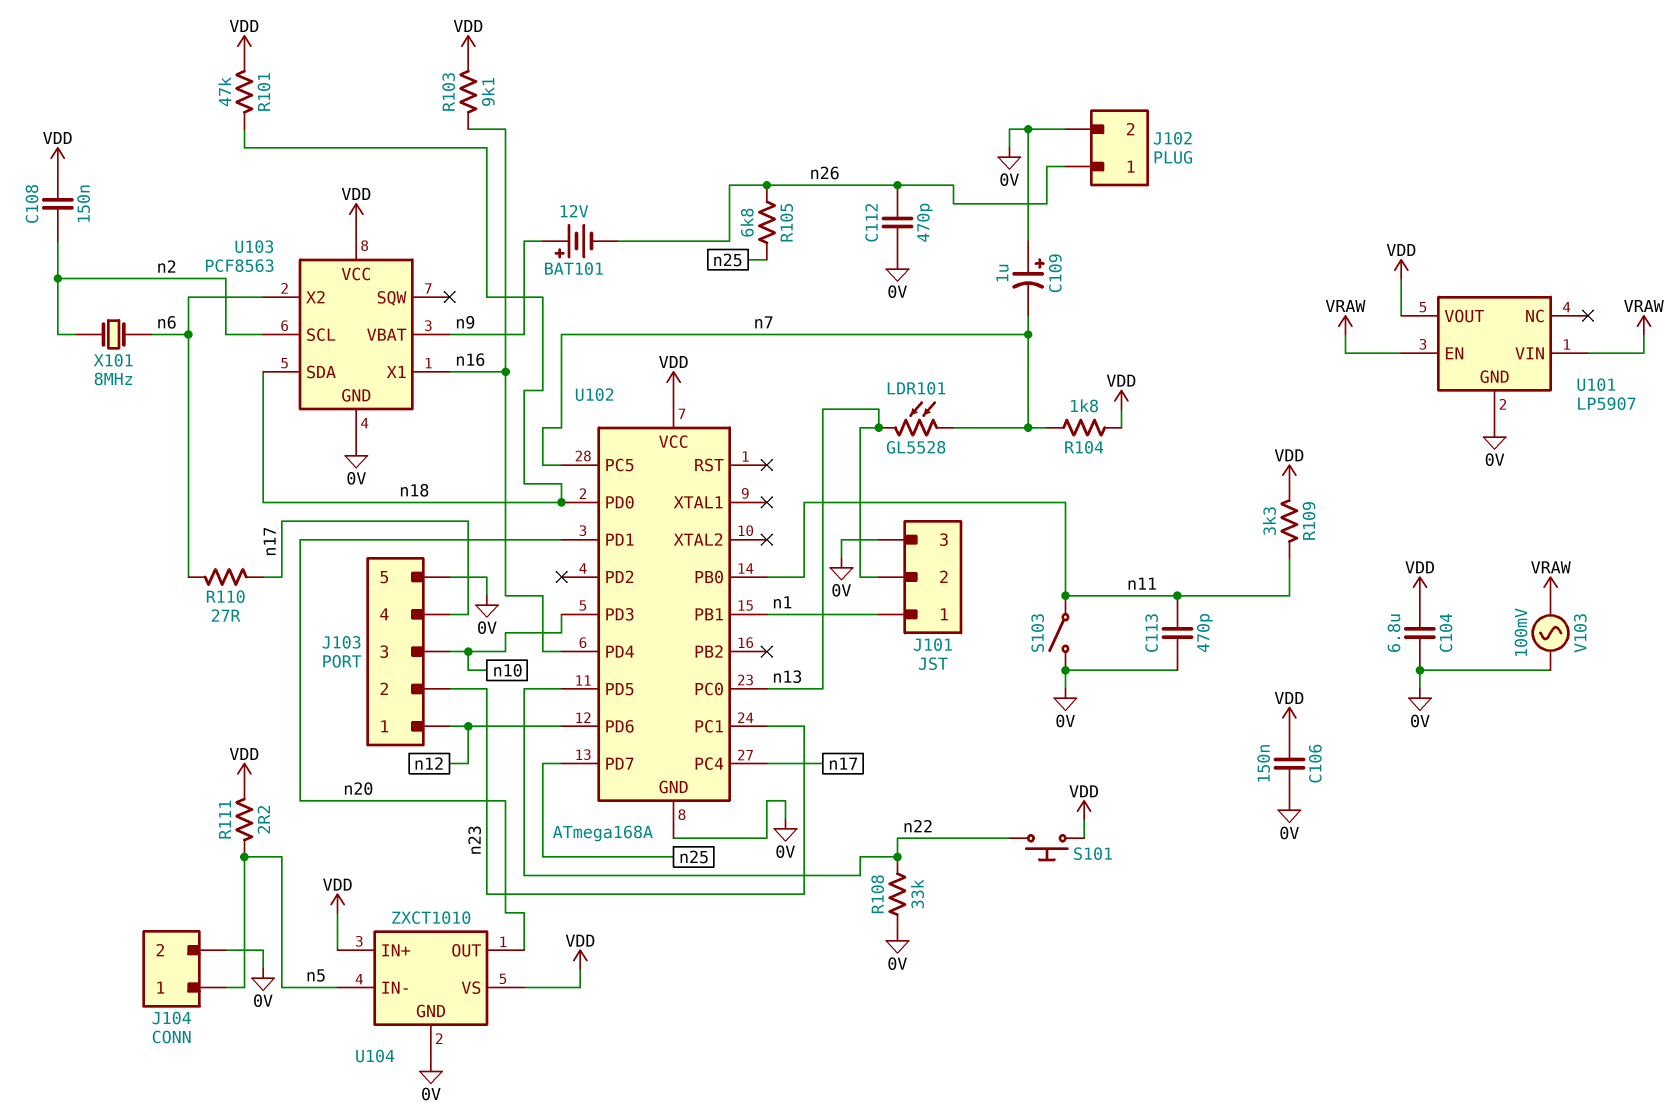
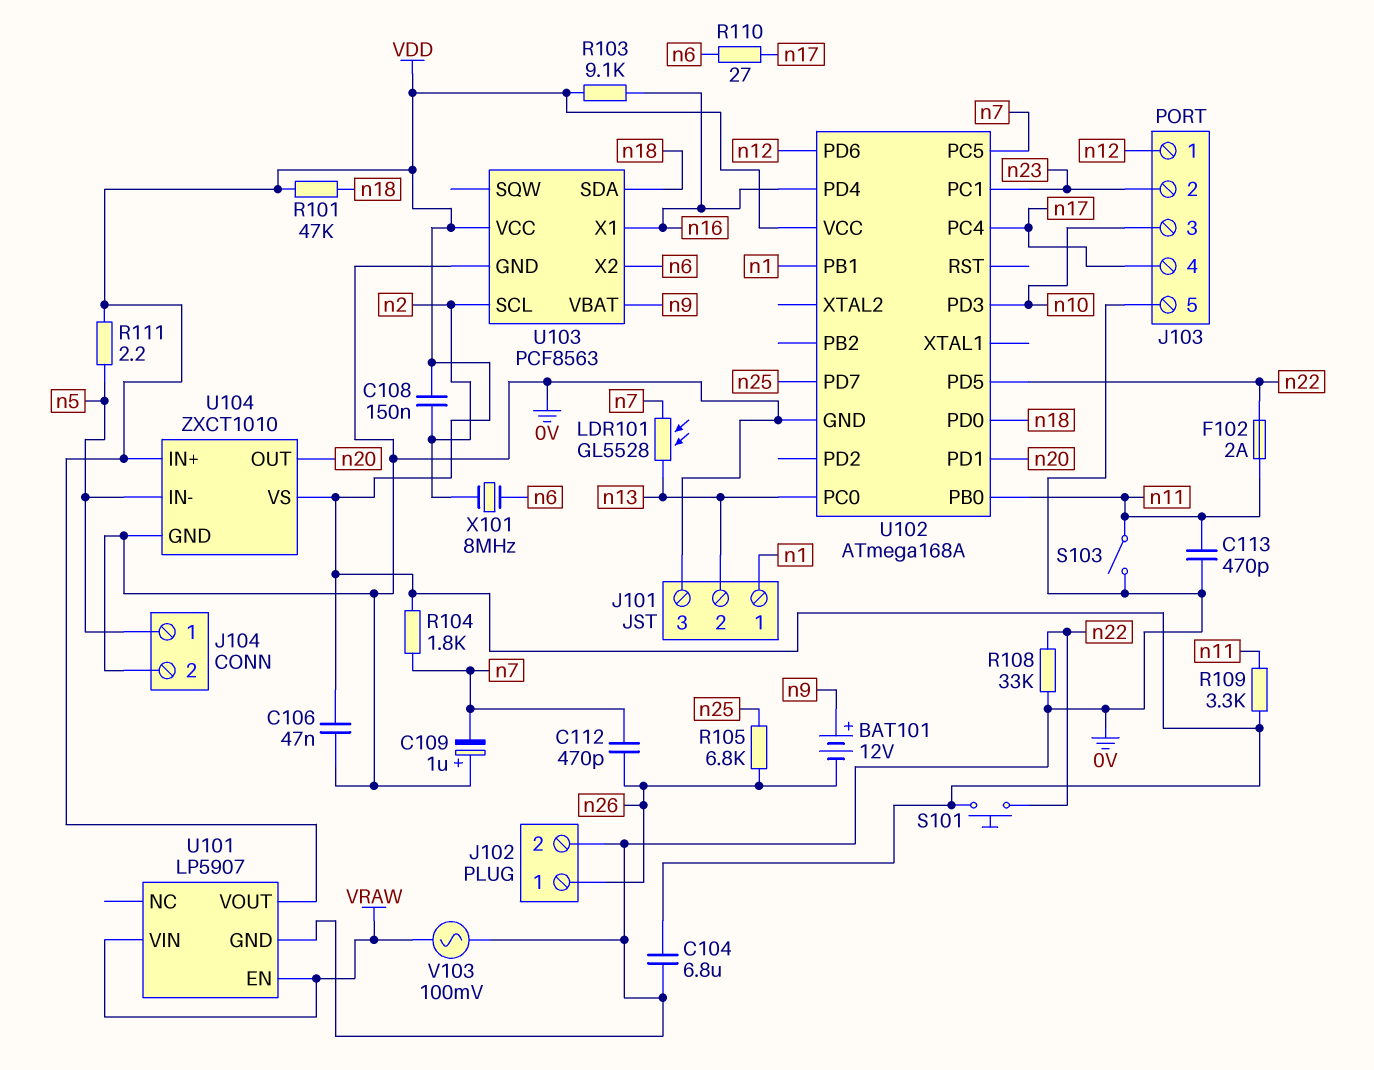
C106: 150nF (0V, VDD) -> 47nF (0V, VDD)
C112: 470pF (0V, n26) -> 470pF (n7, n26)
F102: none -> 2A (n11, n22)

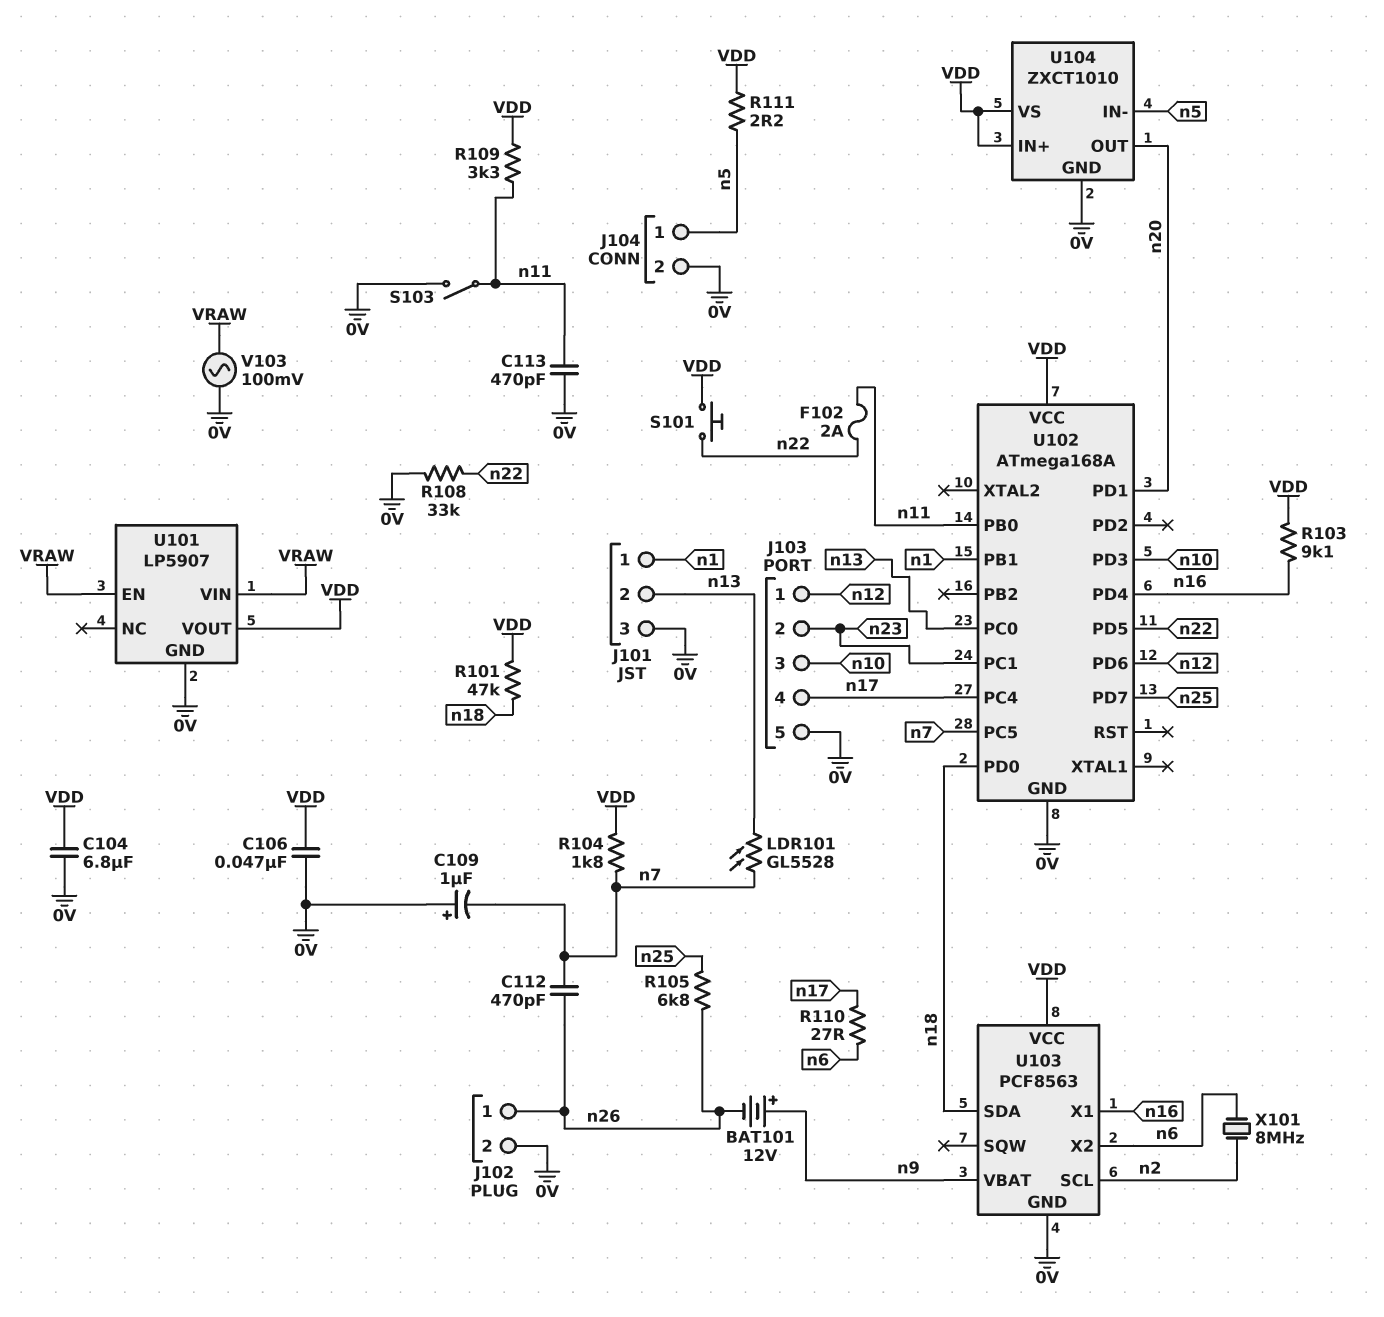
C108: 150nF (VDD, n2) -> none

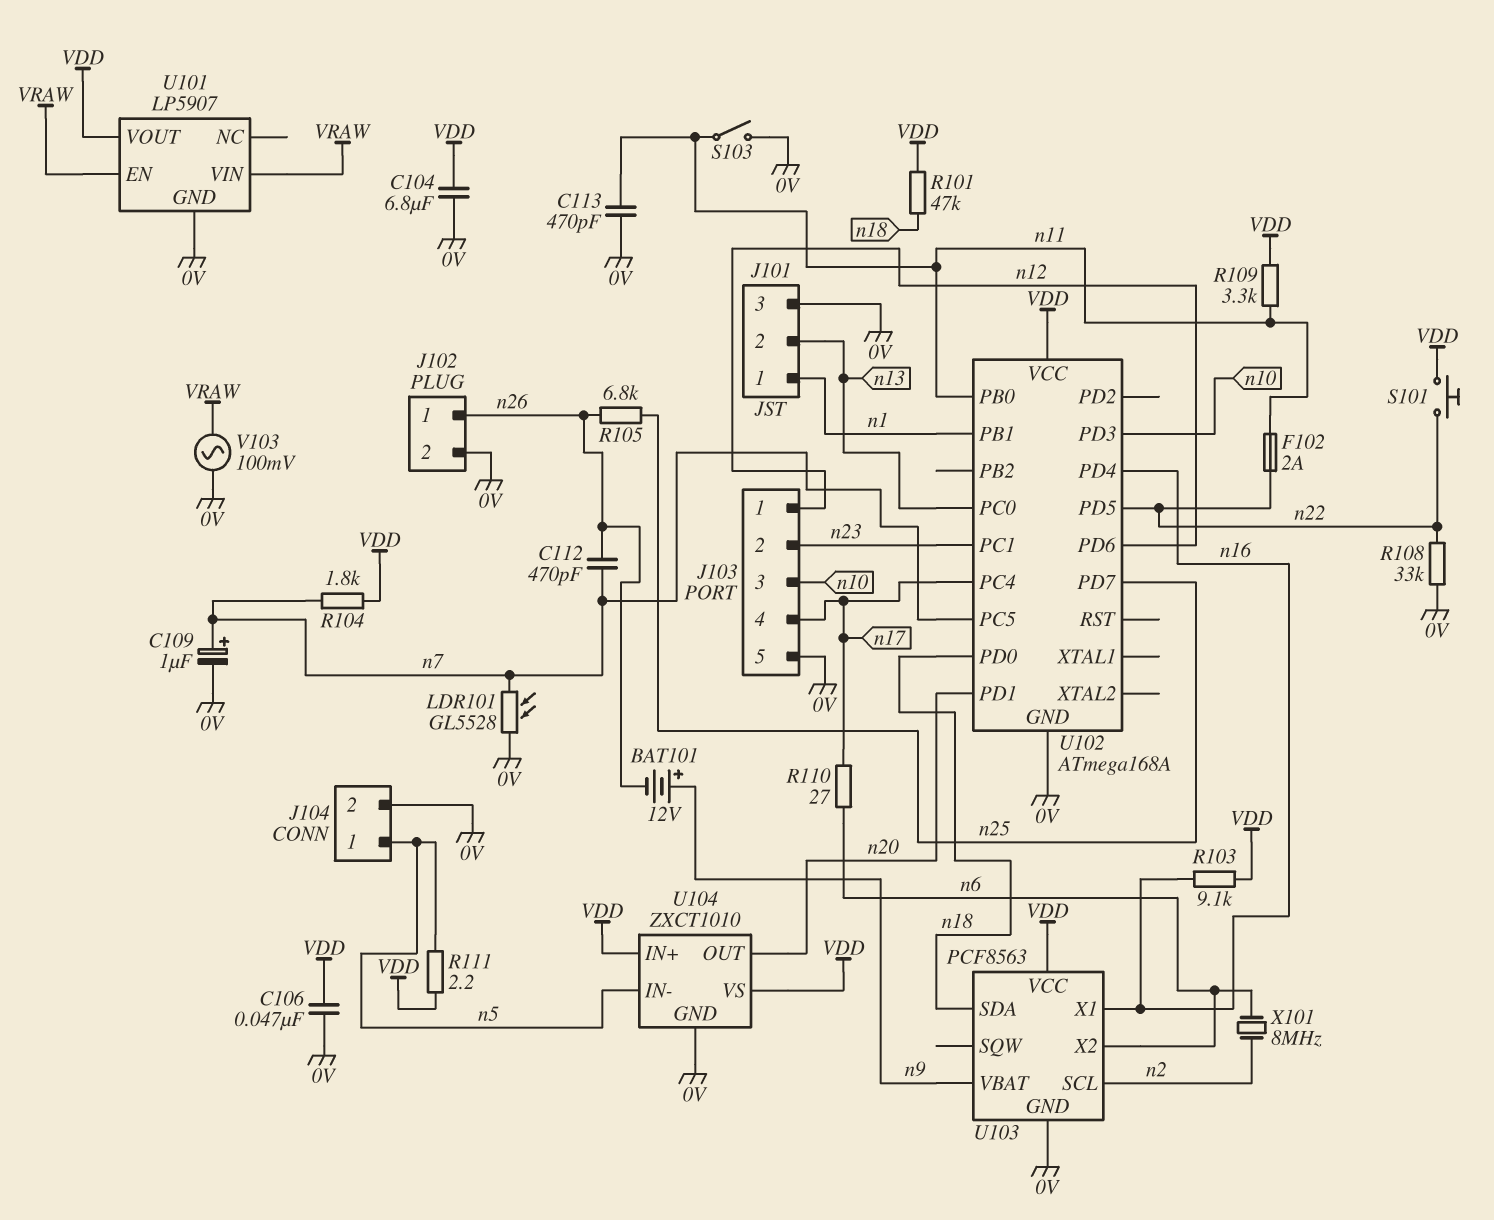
C109: 1uF (plus 0V, minus n7) -> 1uF (plus n7, minus 0V)
LDR101: GL5528 (n7, n13) -> GL5528 (0V, n7)

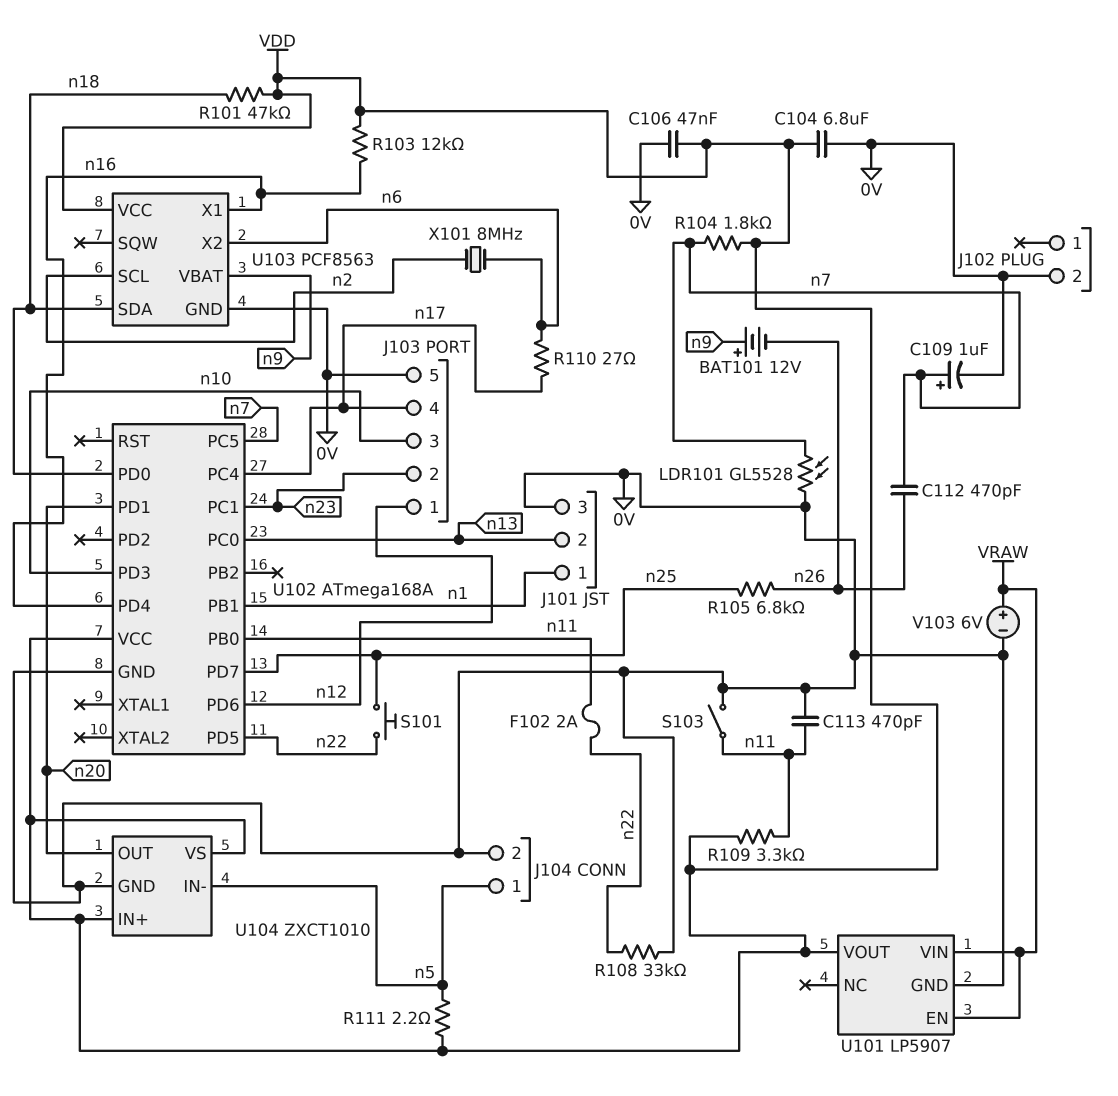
J102 pin 1: n26 -> none
R103: 9.1k (VDD, n16) -> 12k (VDD, n16)
S101: button (VDD, n22) -> button (n22, n25)
V103: AC 100mV (0V, VRAW) -> 6V (plus VRAW, minus 0V)

